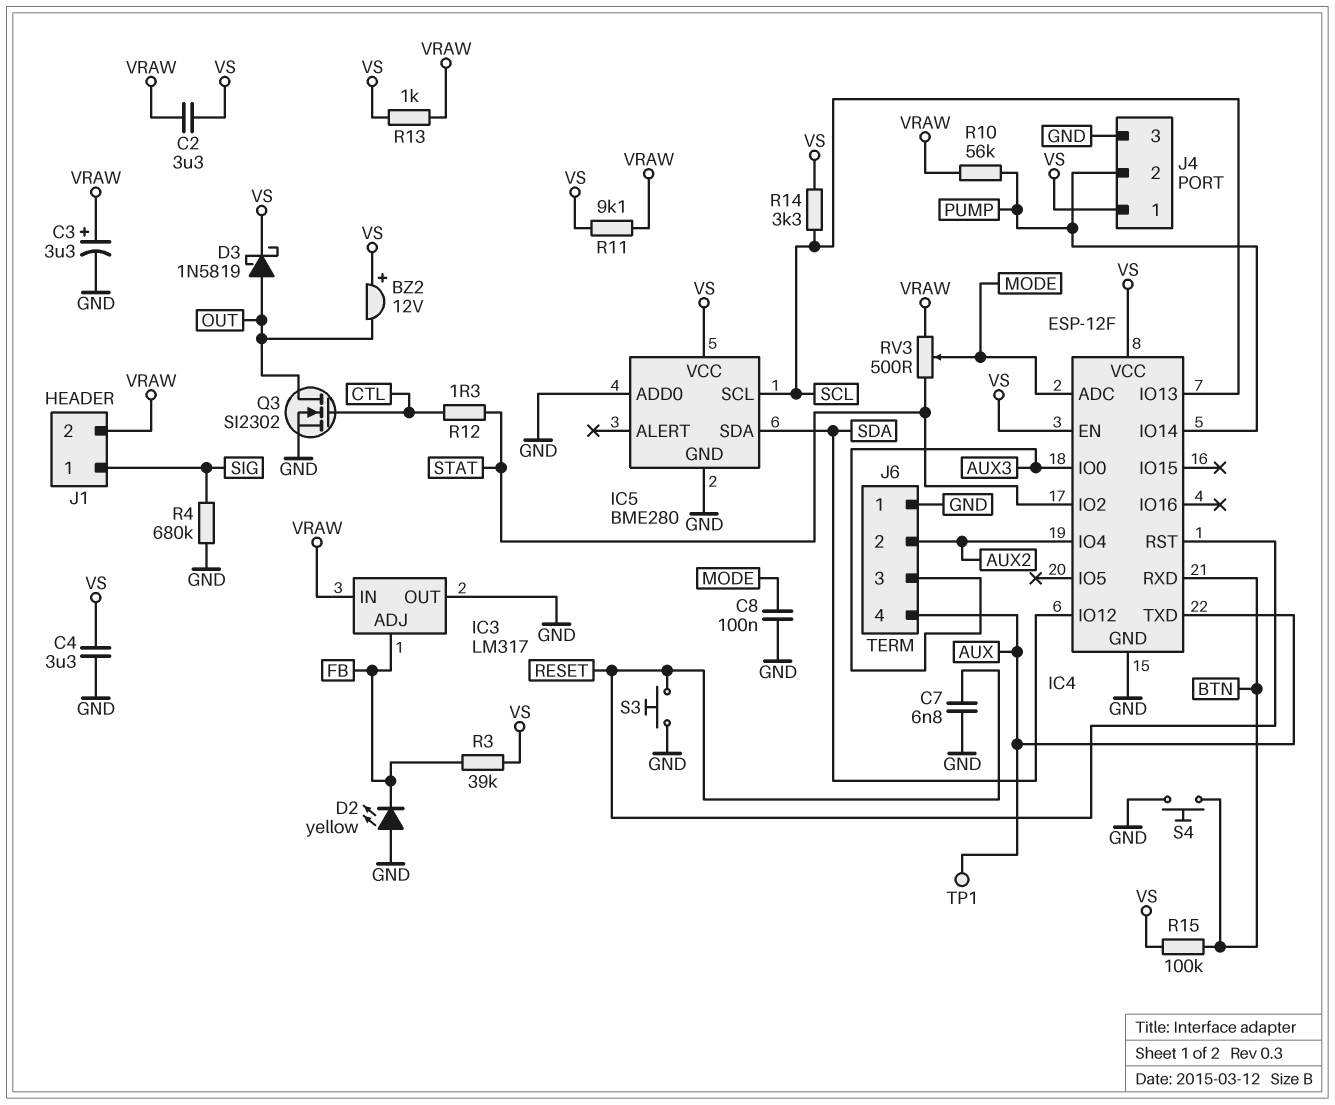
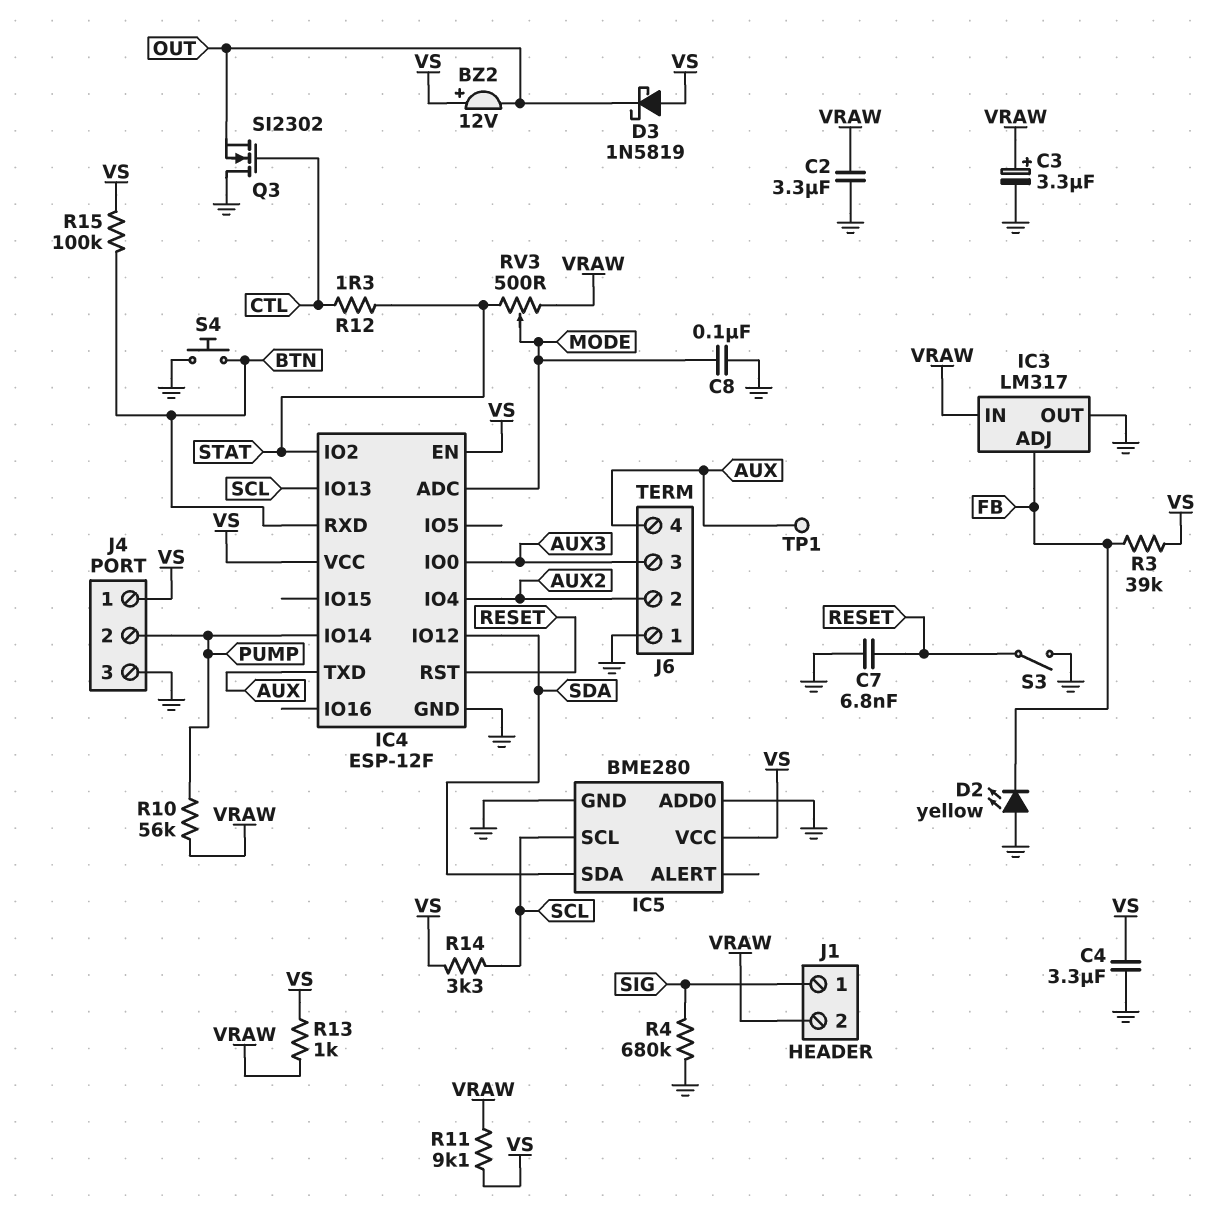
C2: 3.3uF (VRAW, VS) -> 3.3uF (GND, VRAW)
D3: schottky 1N5819 (A OUT, K VS) -> schottky 1N5819 (A VS, K OUT)
Q3: NMOS SI2302 (G CTL, D OUT, S GND) -> NMOS SI2302 (G CTL, D GND, S OUT)
S3: button (GND, RESET) -> switch (GND, RESET)

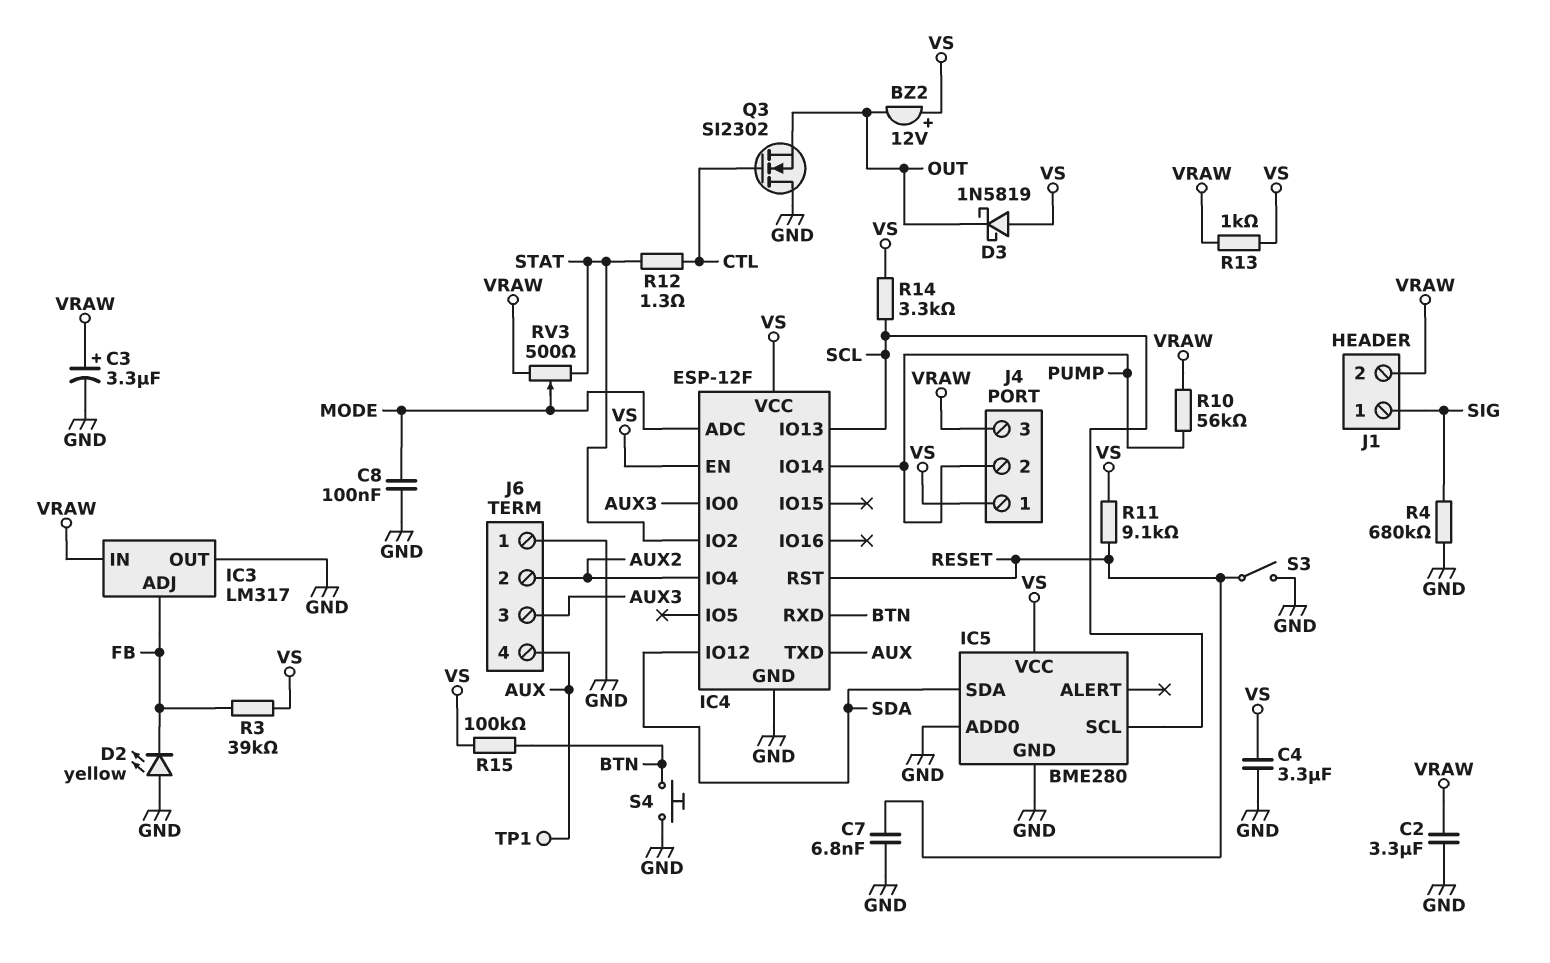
J4 pin 3: GND -> VRAW
R11: 9.1k (VRAW, VS) -> 9.1k (RESET, VS)

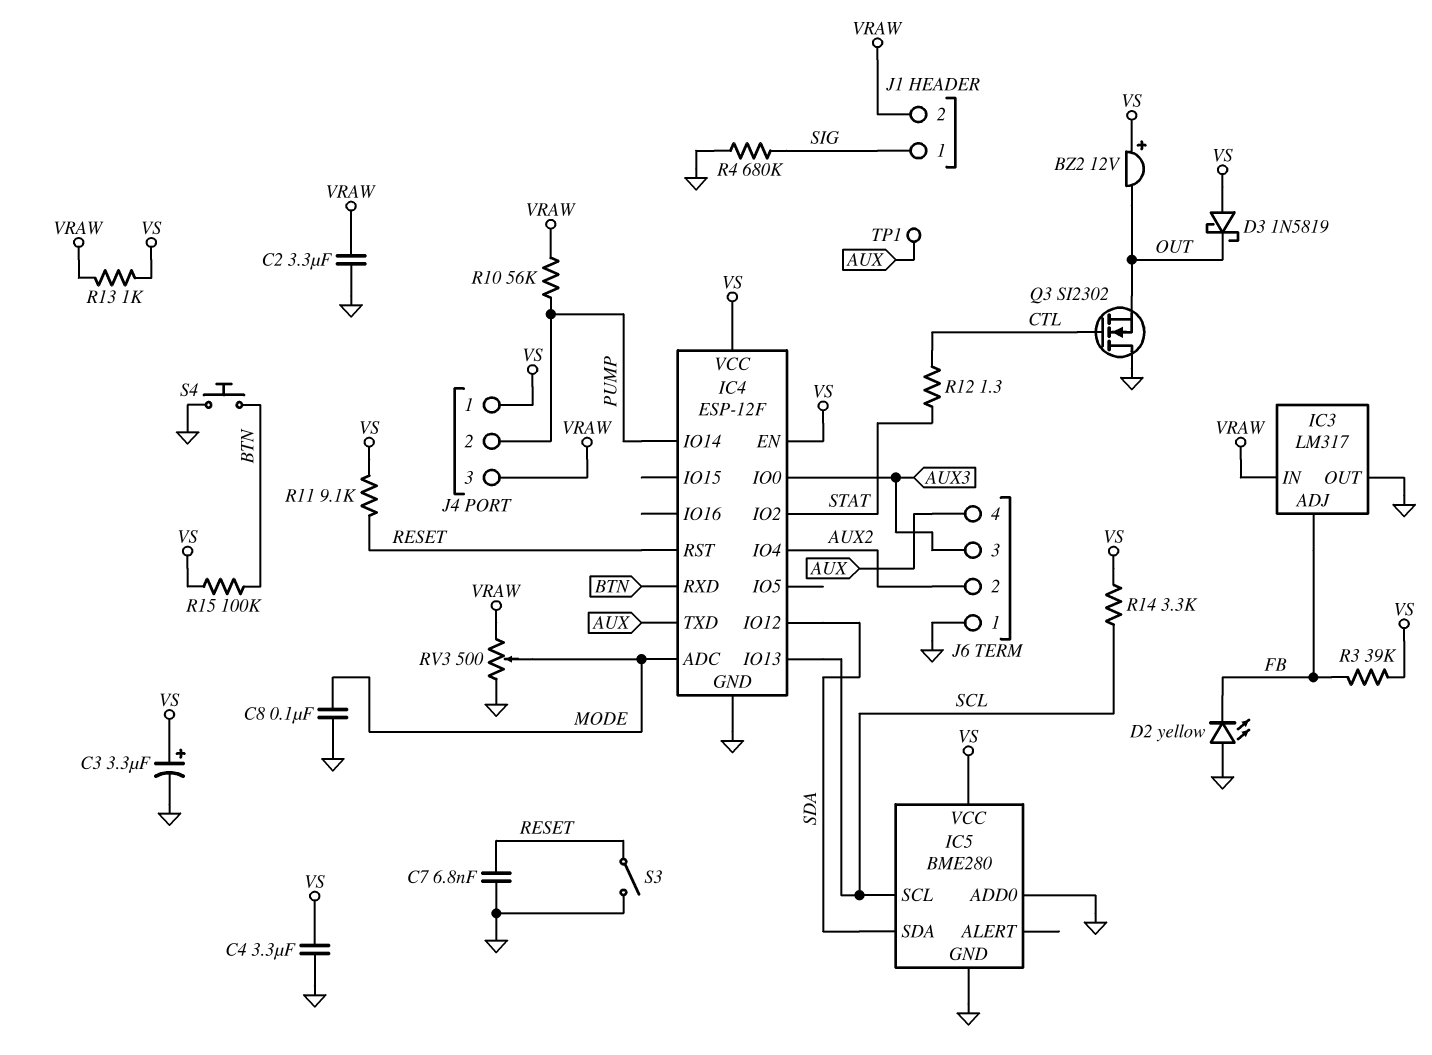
C3: 3.3uF (plus VRAW, minus GND) -> 3.3uF (plus VS, minus GND)
RV3: 500 (STAT, VRAW, wiper MODE) -> 500 (GND, VRAW, wiper MODE)

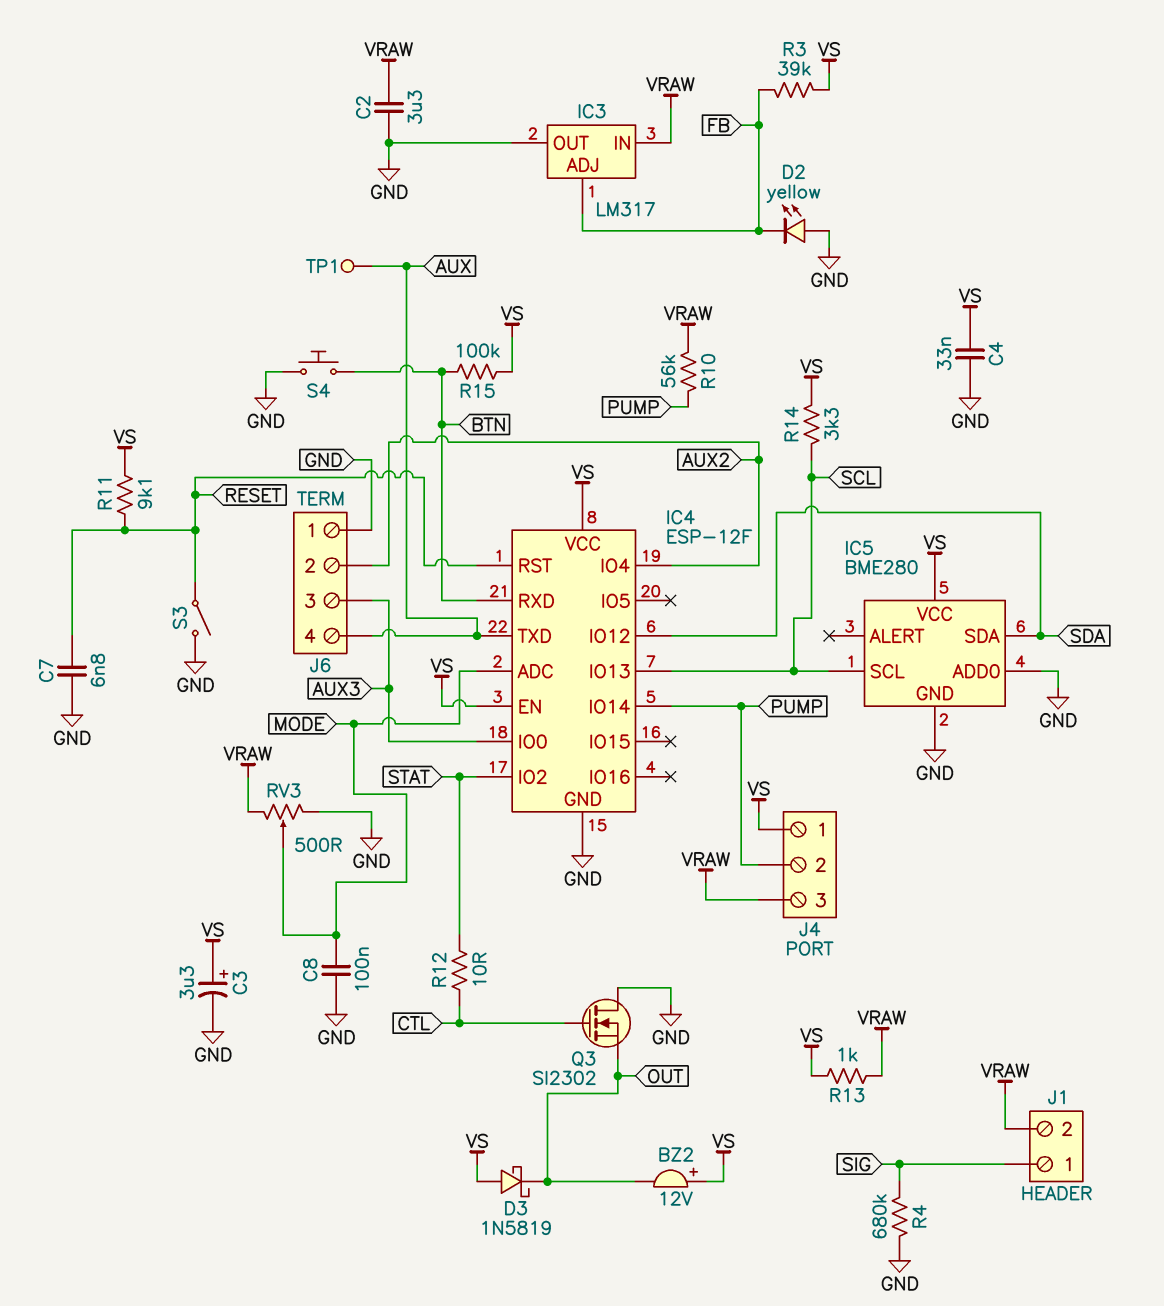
C4: 3.3uF (GND, VS) -> 33nF (GND, VS)
R12: 1.3 (CTL, STAT) -> 10 (CTL, STAT)

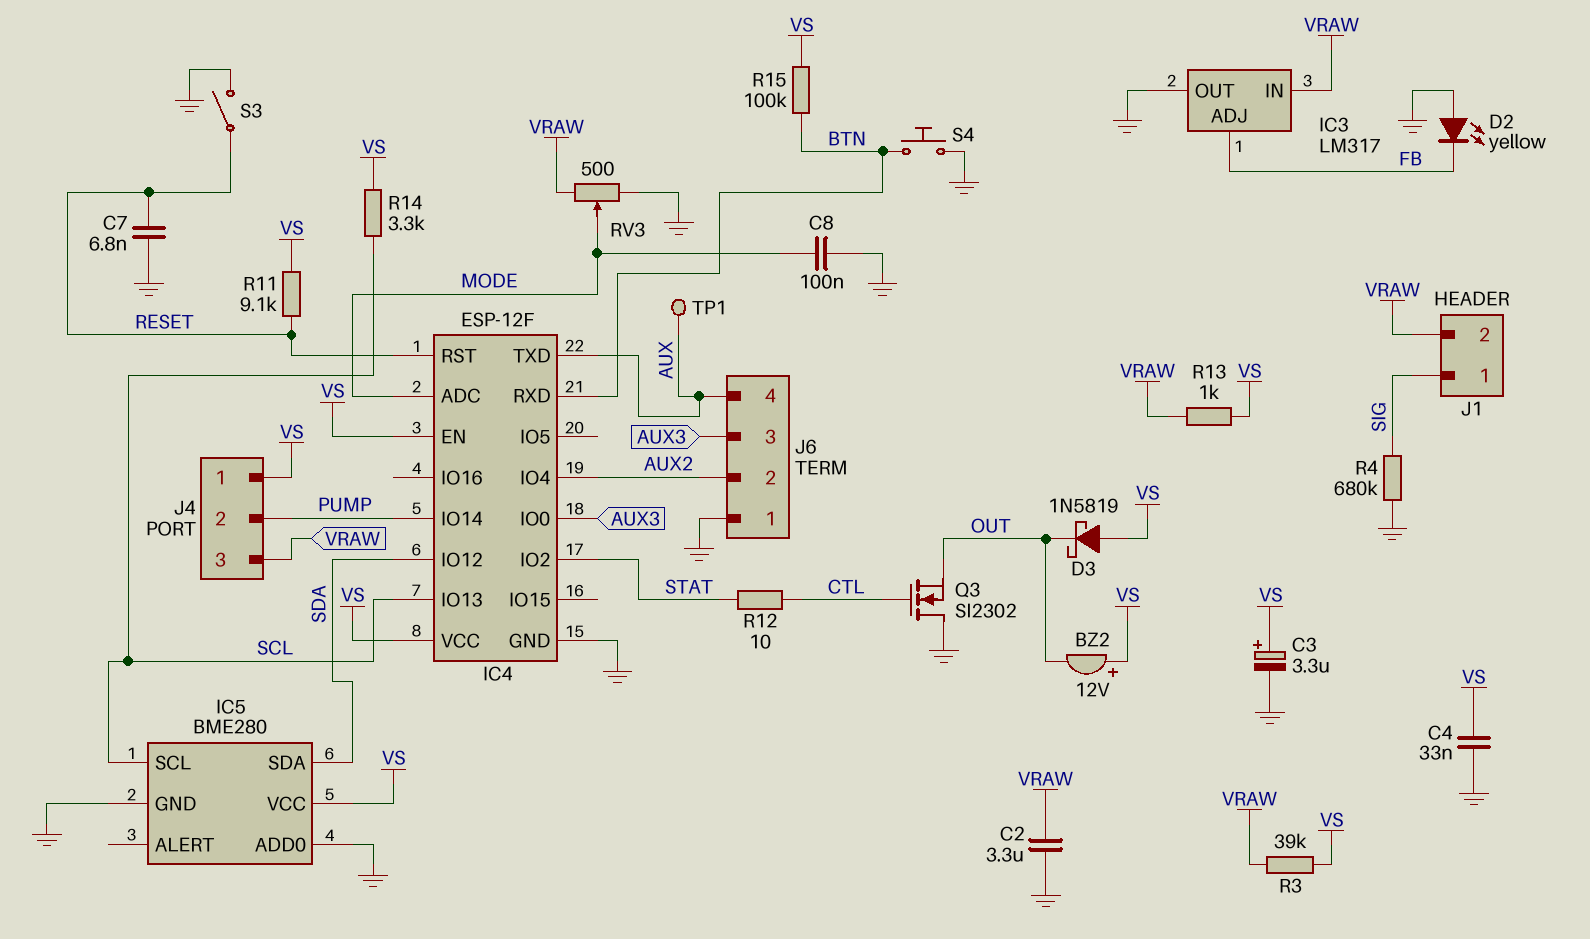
R3: 39k (FB, VS) -> 39k (VRAW, VS)
R10: 56k (PUMP, VRAW) -> none

